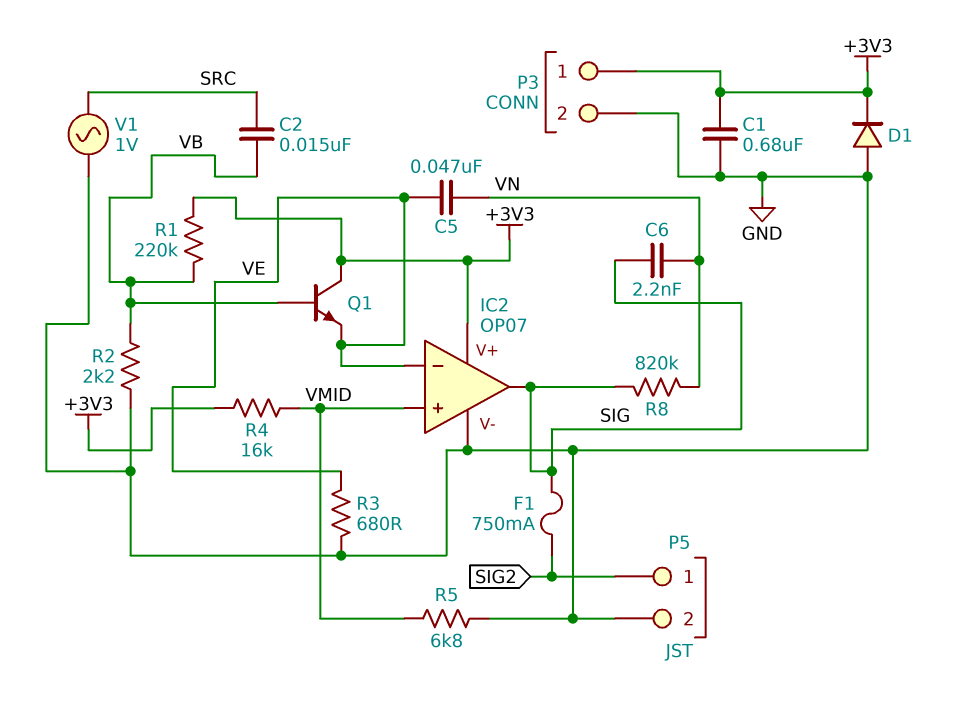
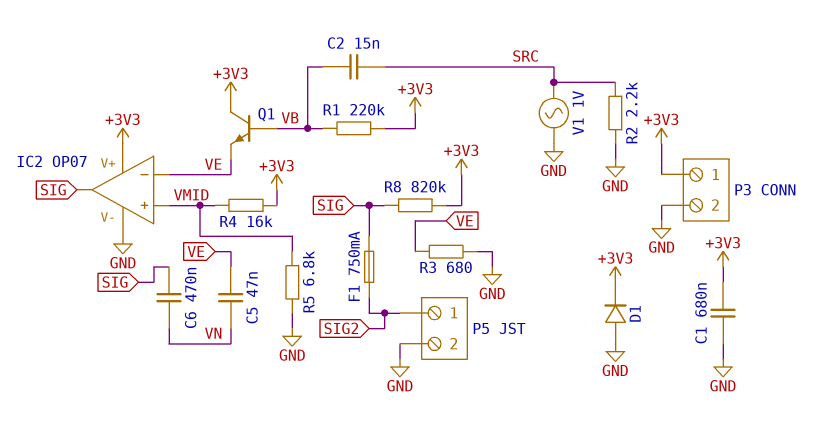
C6: 2.2nF (SIG, VN) -> 470nF (SIG, VN)
R2: 2.2k (GND, VB) -> 2.2k (GND, SRC)
R8: 820k (SIG, VN) -> 820k (+3V3, SIG)

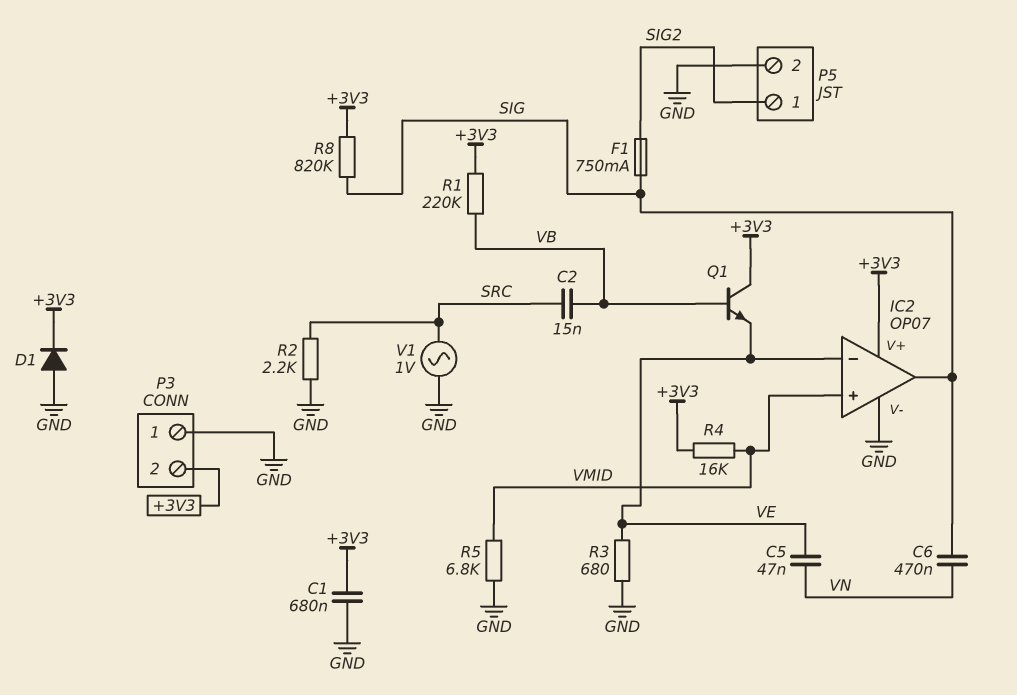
P3 pin 1: +3V3 -> GND
P3 pin 2: GND -> +3V3

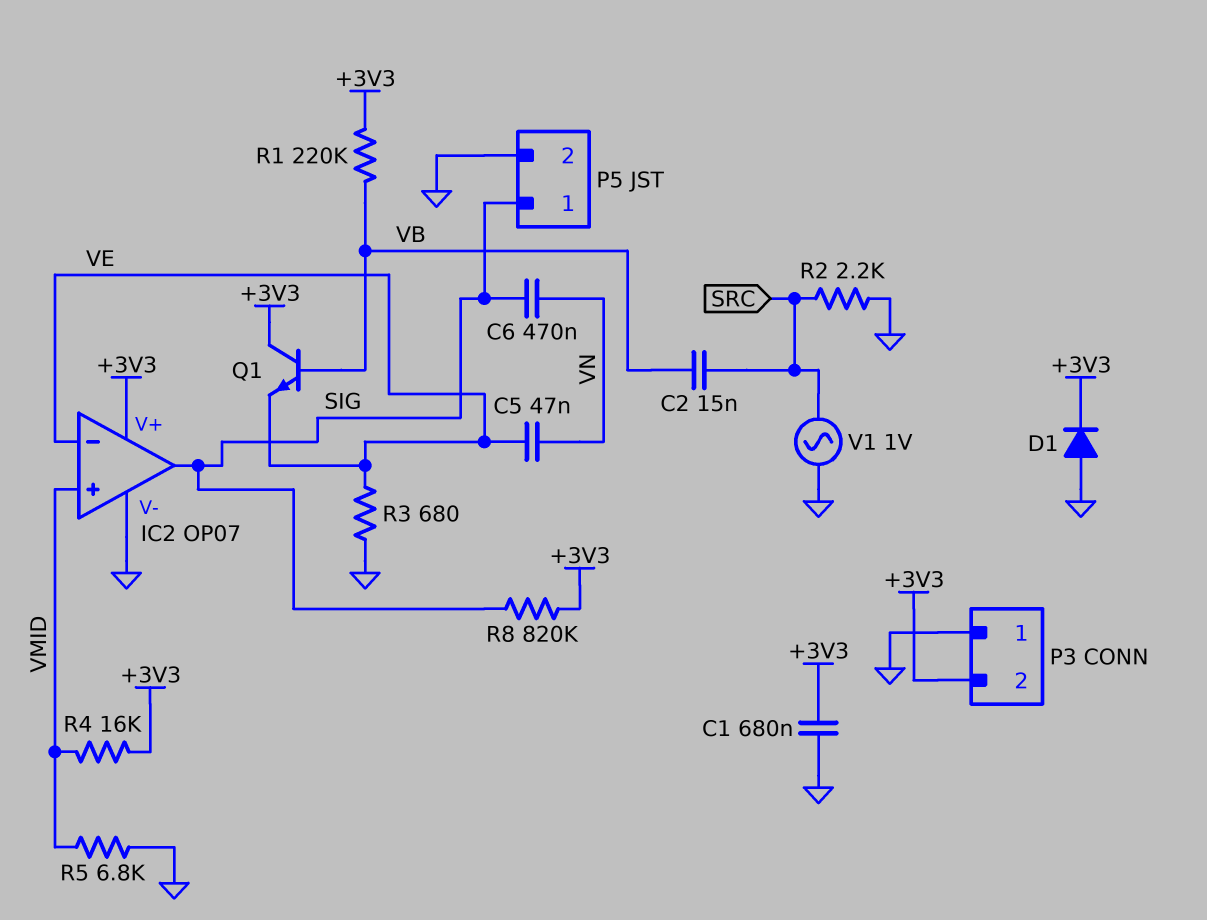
F1: 750mA (SIG, SIG2) -> none
P5 pin 1: SIG2 -> SIG

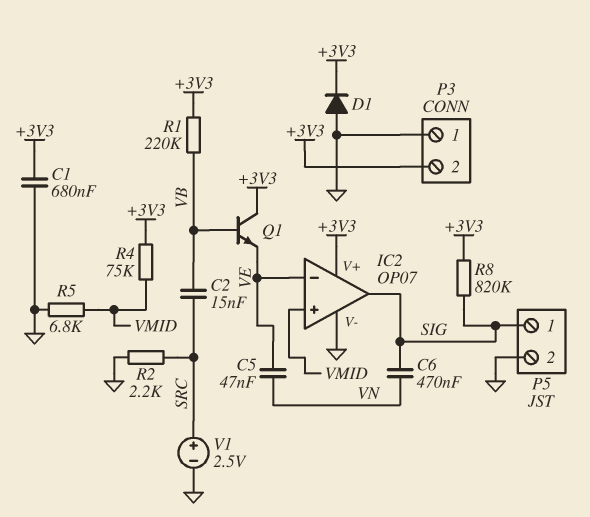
R3: 680 (GND, VE) -> none
R4: 16k (+3V3, VMID) -> 75k (+3V3, VMID)
V1: AC 1V (GND, SRC) -> 2.5V (plus SRC, minus GND)

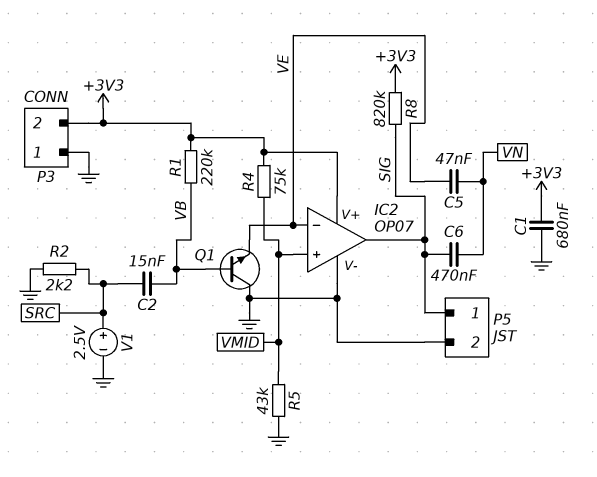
D1: diode (A GND, K +3V3) -> none
Q1: NPN (B VB, C +3V3, E VE) -> NPN (B VB, C GND, E VE)
R5: 6.8k (GND, VMID) -> 43k (GND, VMID)

